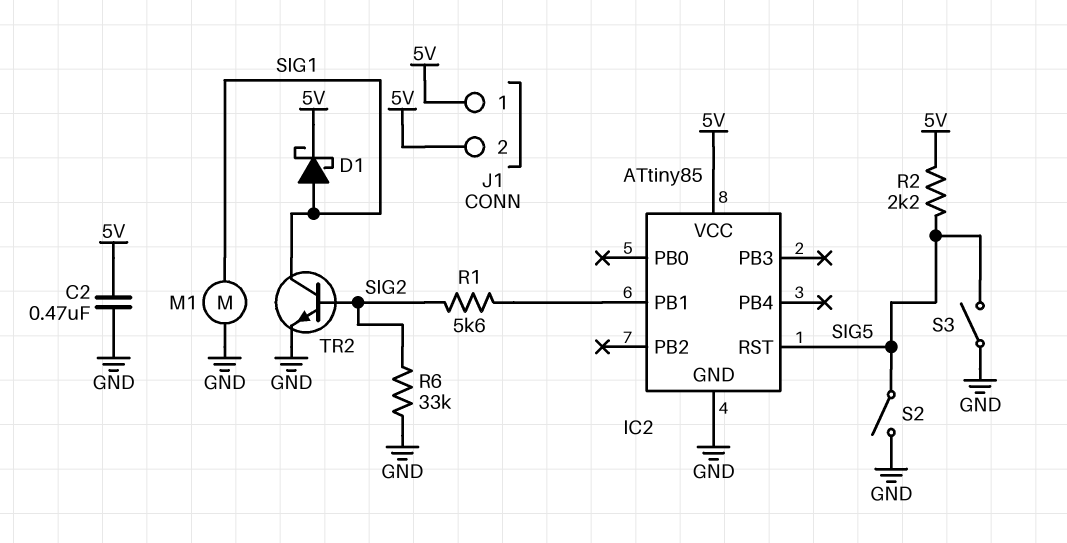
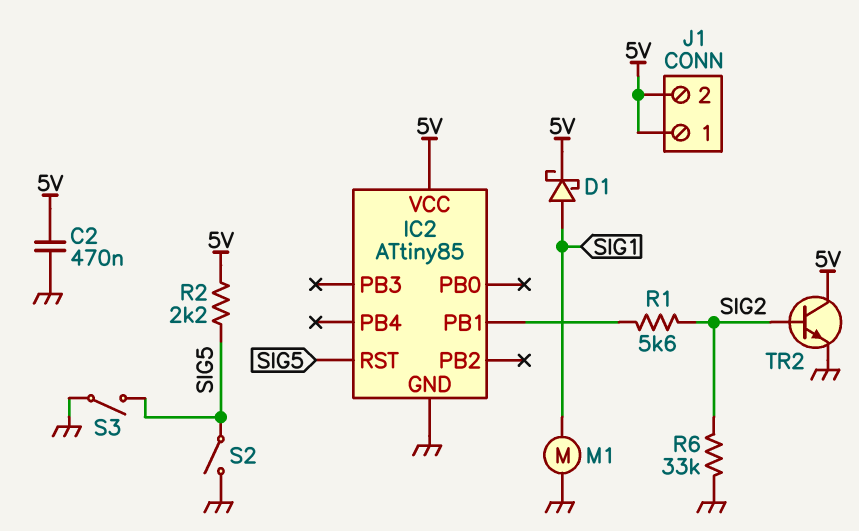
TR2: NPN (B SIG2, C SIG1, E GND) -> NPN (B SIG2, C 5V, E GND)

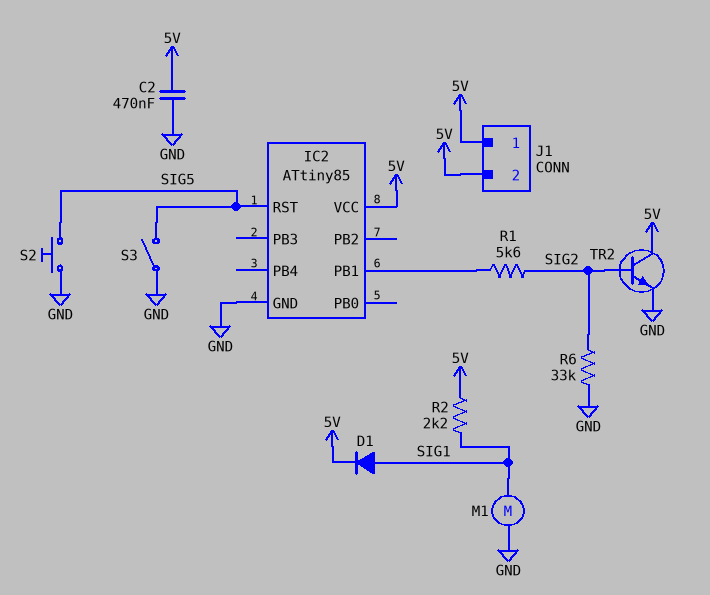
D1: schottky (A SIG1, K 5V) -> diode (A SIG1, K 5V)
R2: 2.2k (5V, SIG5) -> 2.2k (5V, SIG1)
S2: switch (GND, SIG5) -> button (GND, SIG5)

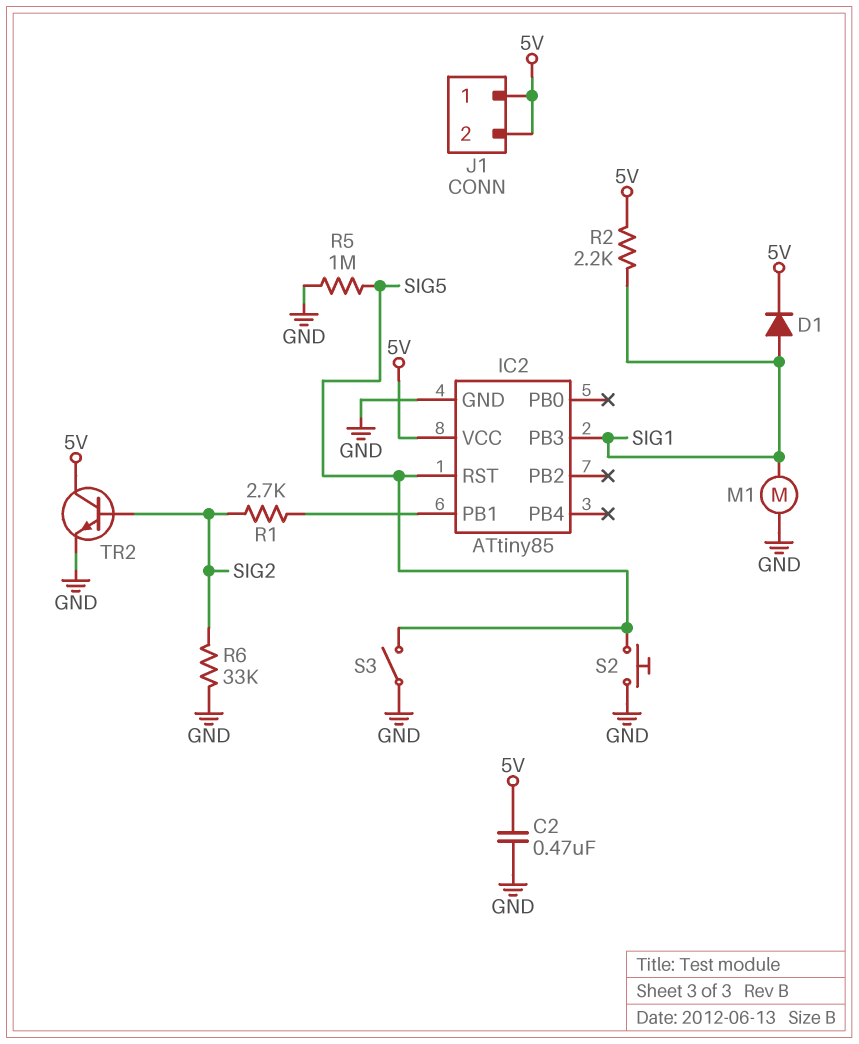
IC2 pin PB3: none -> SIG1
R1: 5.6k (IC2/PB1, SIG2) -> 2.7k (IC2/PB1, SIG2)
R5: none -> 1M (GND, SIG5)

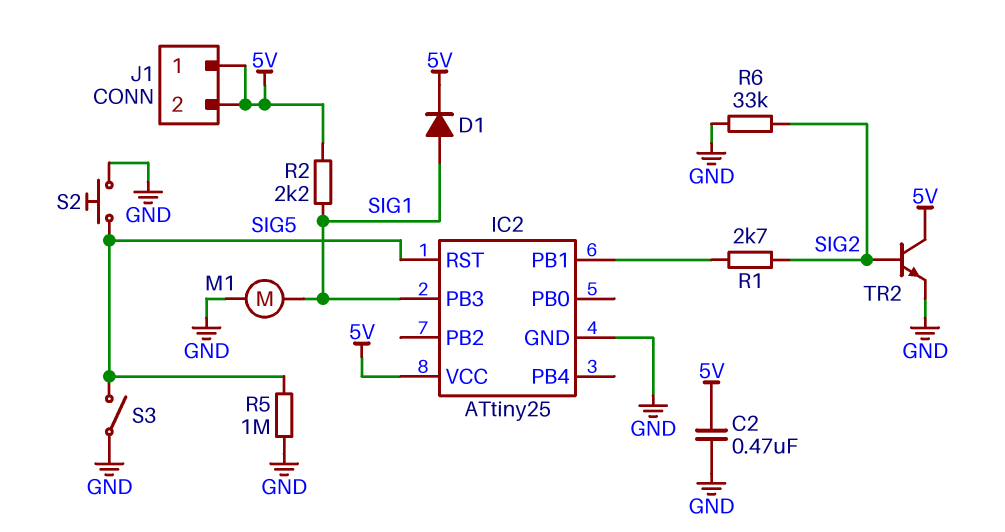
IC2: ATtiny85 -> ATtiny25

